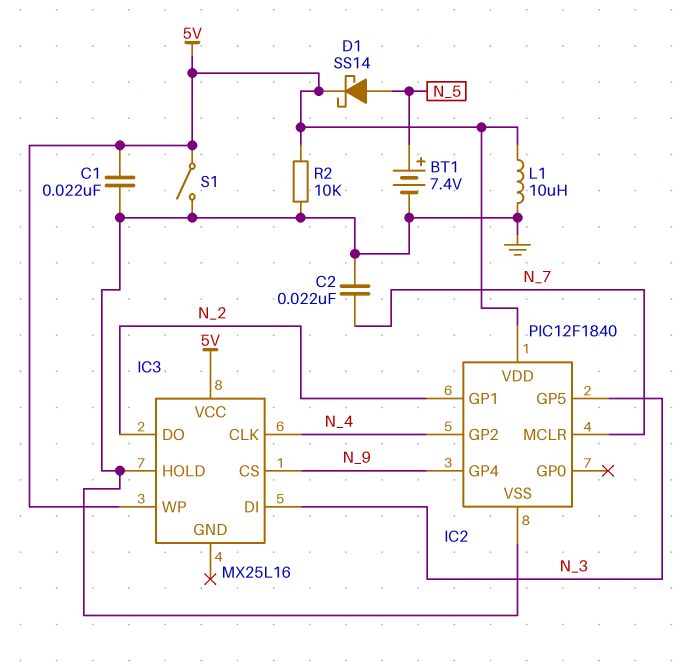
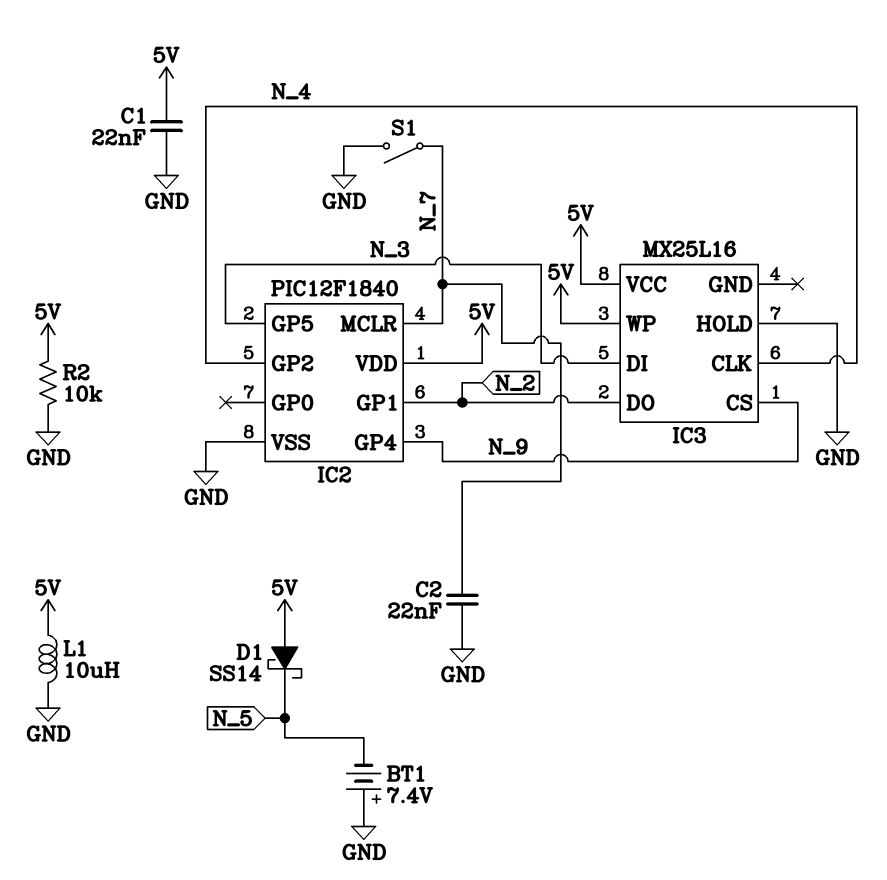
BT1: 7.4V (plus N_5, minus GND) -> 7.4V (plus GND, minus N_5)
D1: schottky SS14 (A N_5, K 5V) -> schottky SS14 (A 5V, K N_5)
S1: switch (5V, GND) -> switch (GND, N_7)

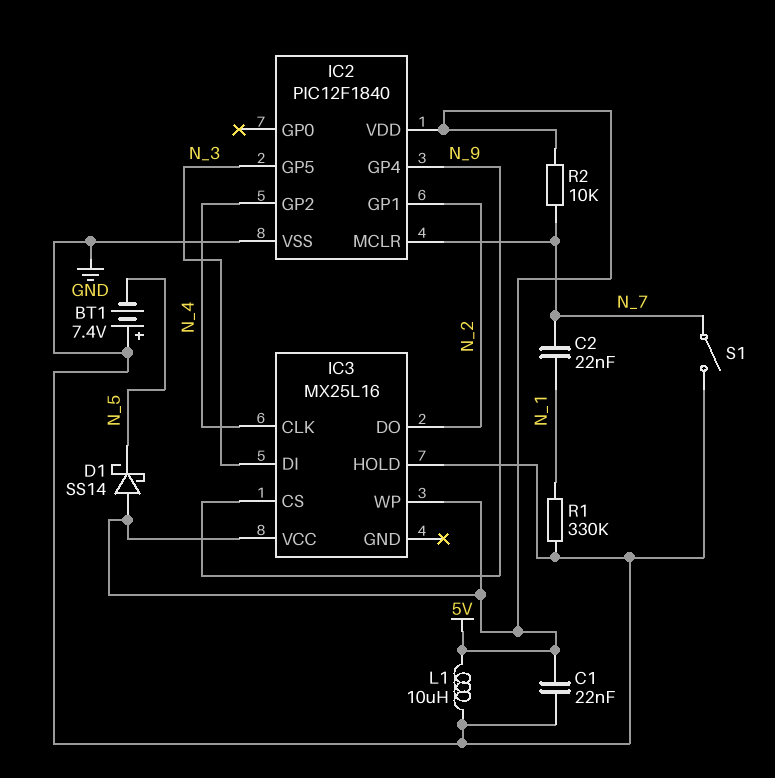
C2: 22nF (GND, N_7) -> 22nF (N_1, N_7)
R1: none -> 330k (GND, N_1)
R2: 10k (5V, GND) -> 10k (5V, N_7)

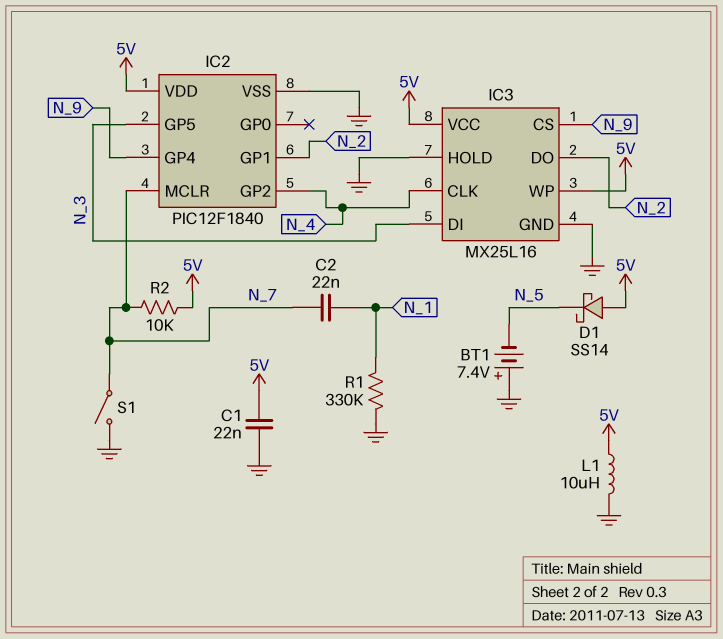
IC3 pin GND: none -> GND

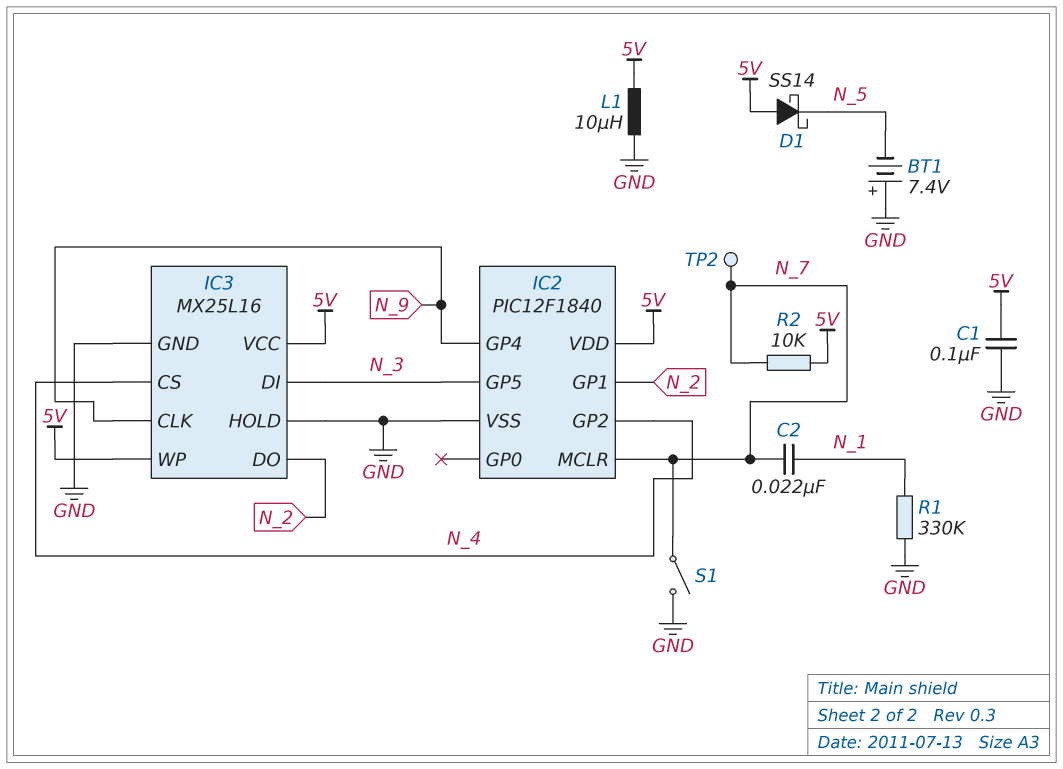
C1: 22nF (5V, GND) -> 100nF (5V, GND)
IC3 pin CLK: N_4 -> N_9
IC3 pin CS: N_9 -> N_4
TP2: none -> test point (N_7)

